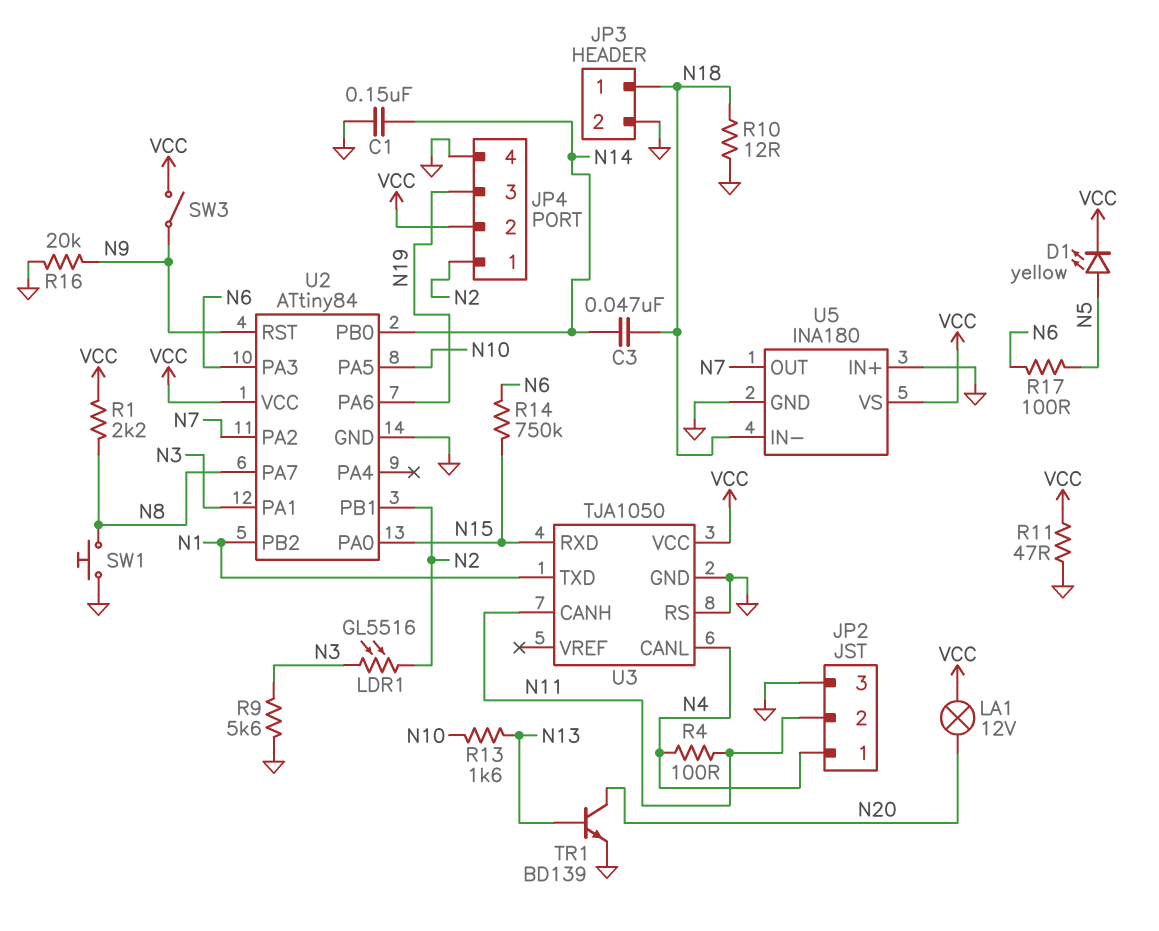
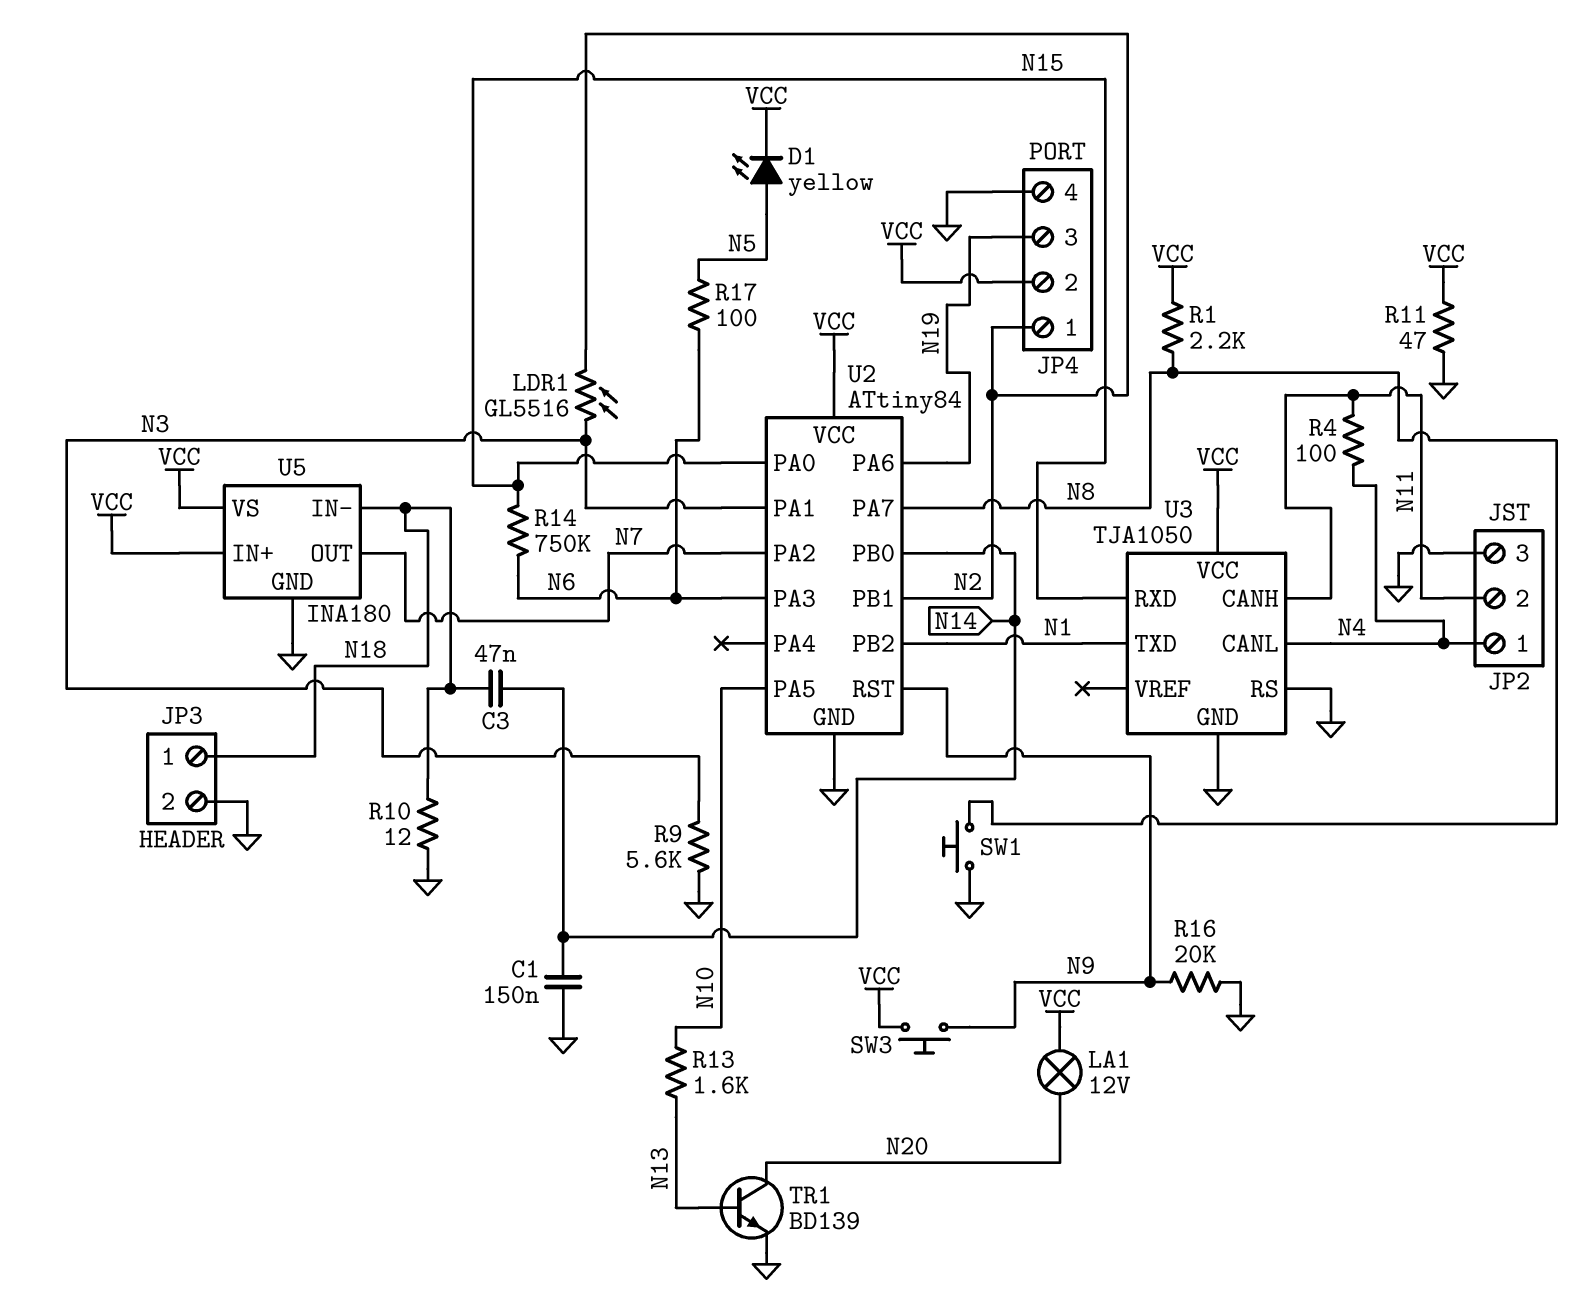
SW3: switch (N9, VCC) -> button (N9, VCC)
U5 pin IN+: GND -> VCC

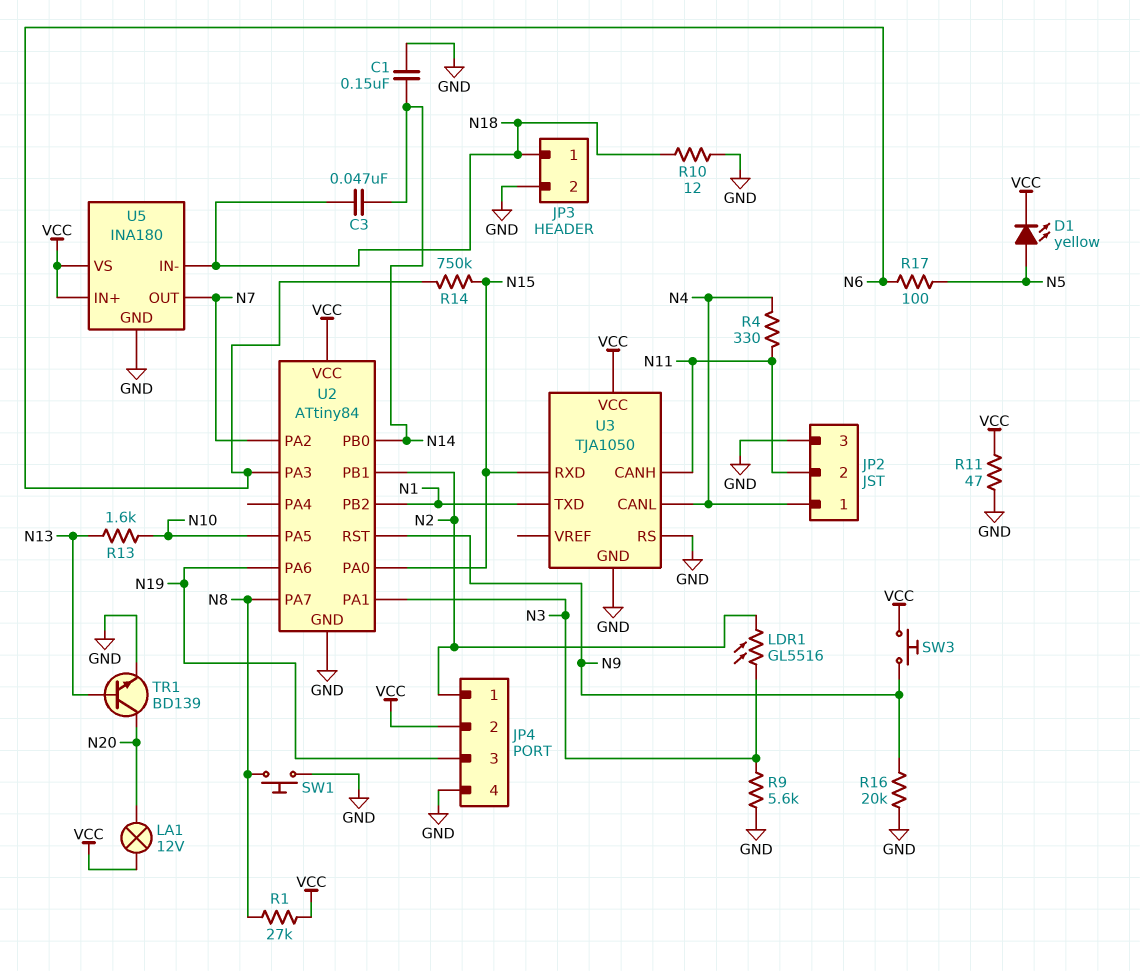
R1: 2.2k (N8, VCC) -> 27k (N8, VCC)
R4: 100 (N4, N11) -> 330 (N4, N11)

